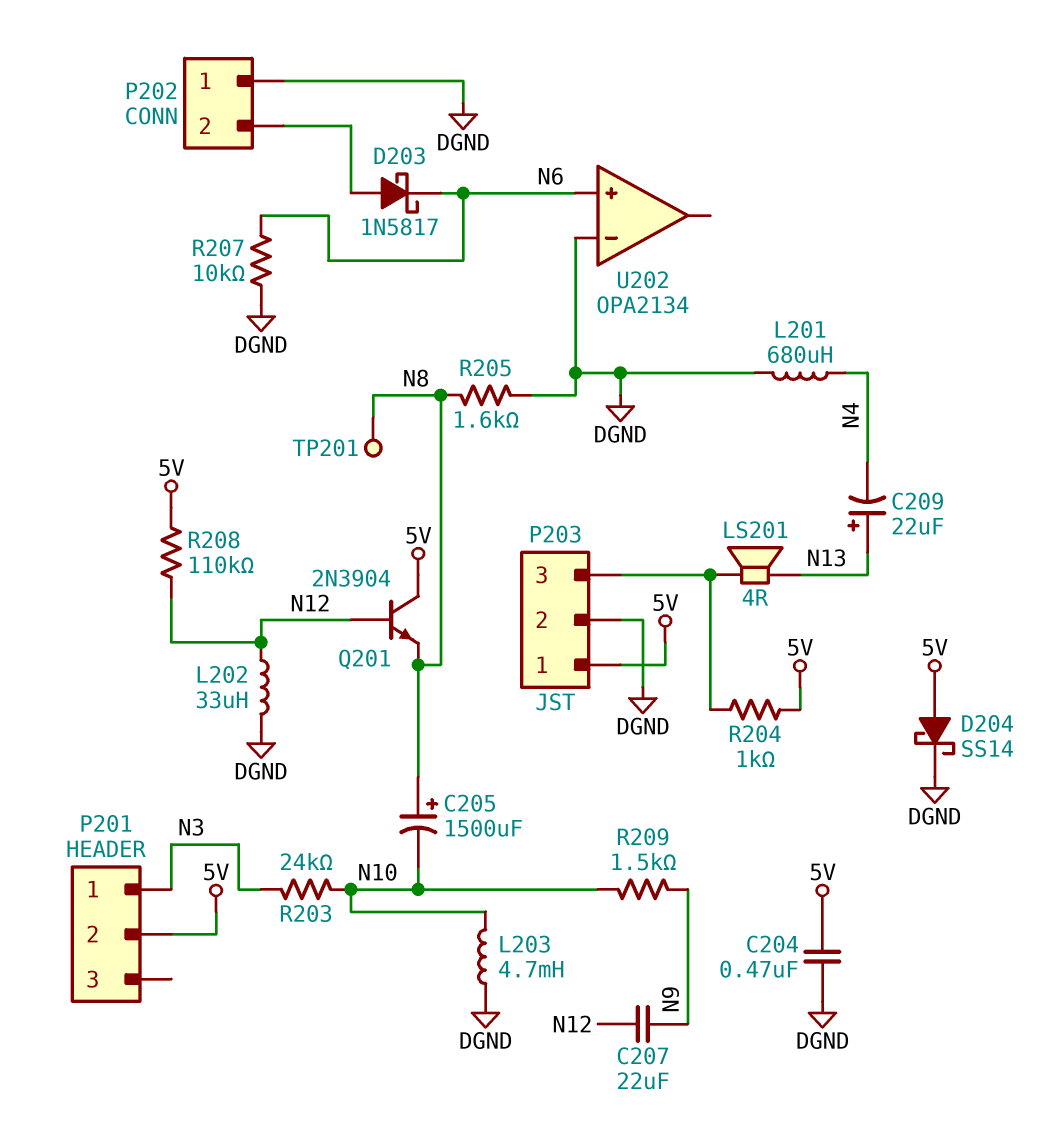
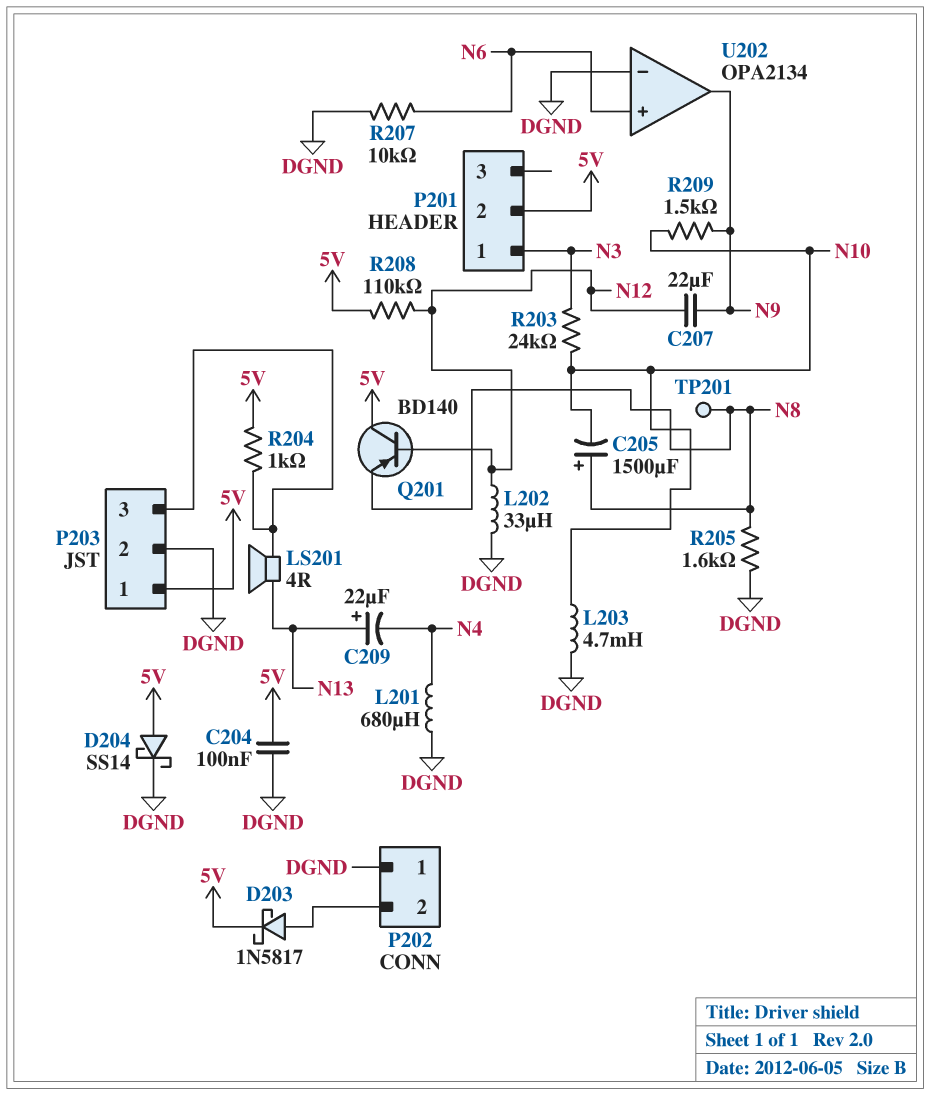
C204: 470nF (5V, DGND) -> 100nF (5V, DGND)
D203: schottky 1N5817 (A P202/2, K N6) -> schottky 1N5817 (A P202/2, K 5V)
Q201: NPN 2N3904 (B N12, C 5V, E N8) -> PNP BD140 (B N12, C 5V, E N8)
U202 pin out: none -> N9

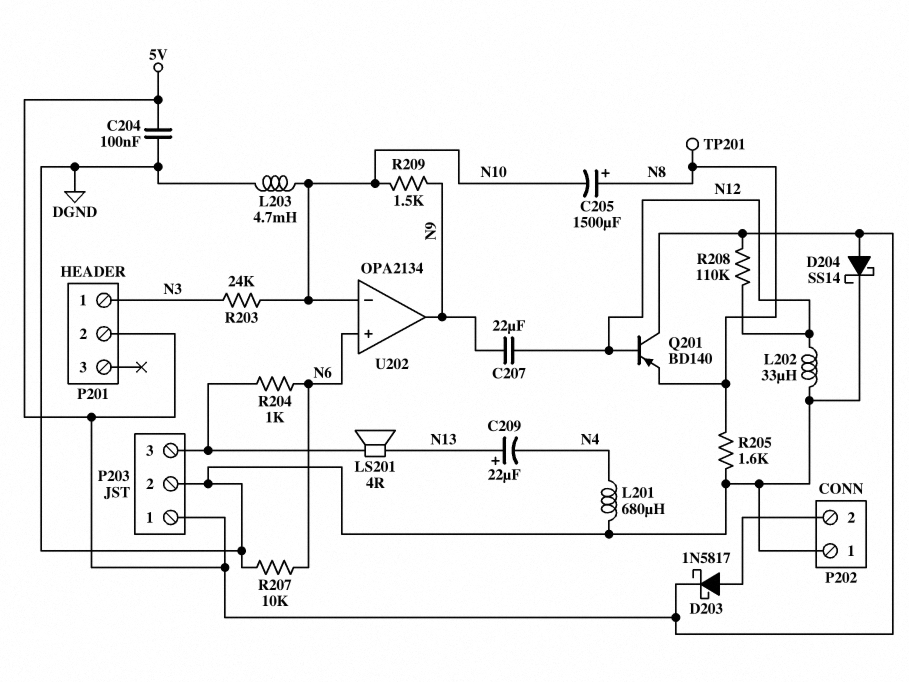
R204: 1k (5V, P203/3) -> 1k (N6, P203/3)
U202 pin in-: DGND -> N10

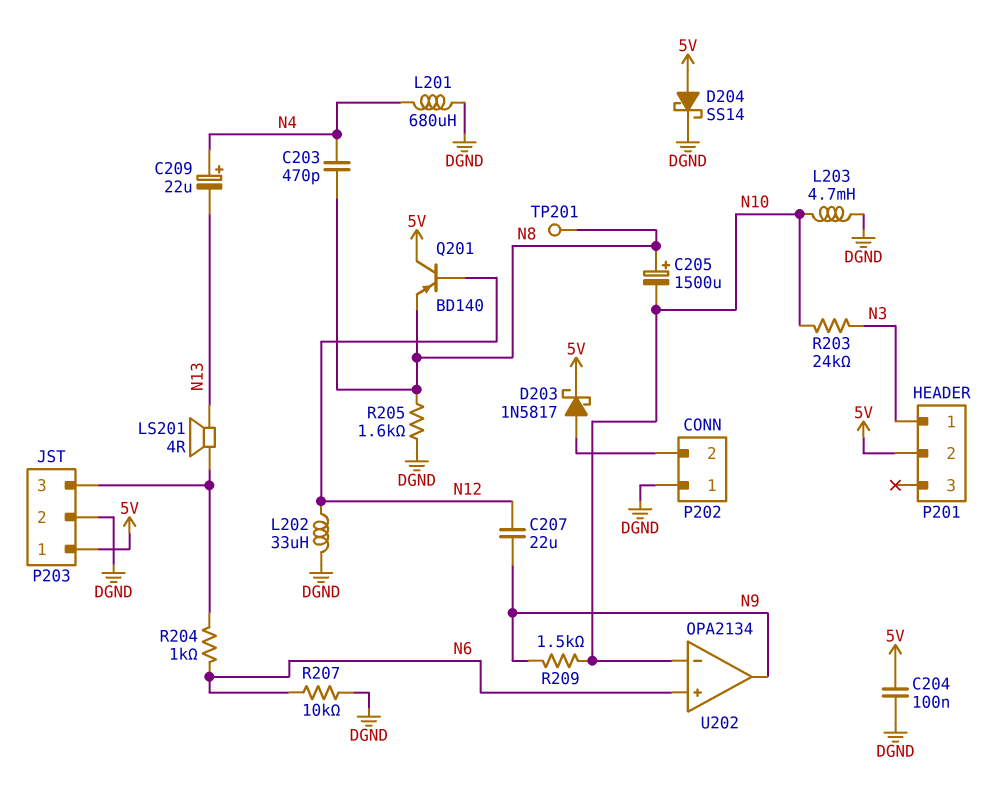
C203: none -> 470pF (N4, N8)
C209: 22uF (plus N13, minus N4) -> 22uF (plus N4, minus N13)
R208: 110k (5V, N12) -> none

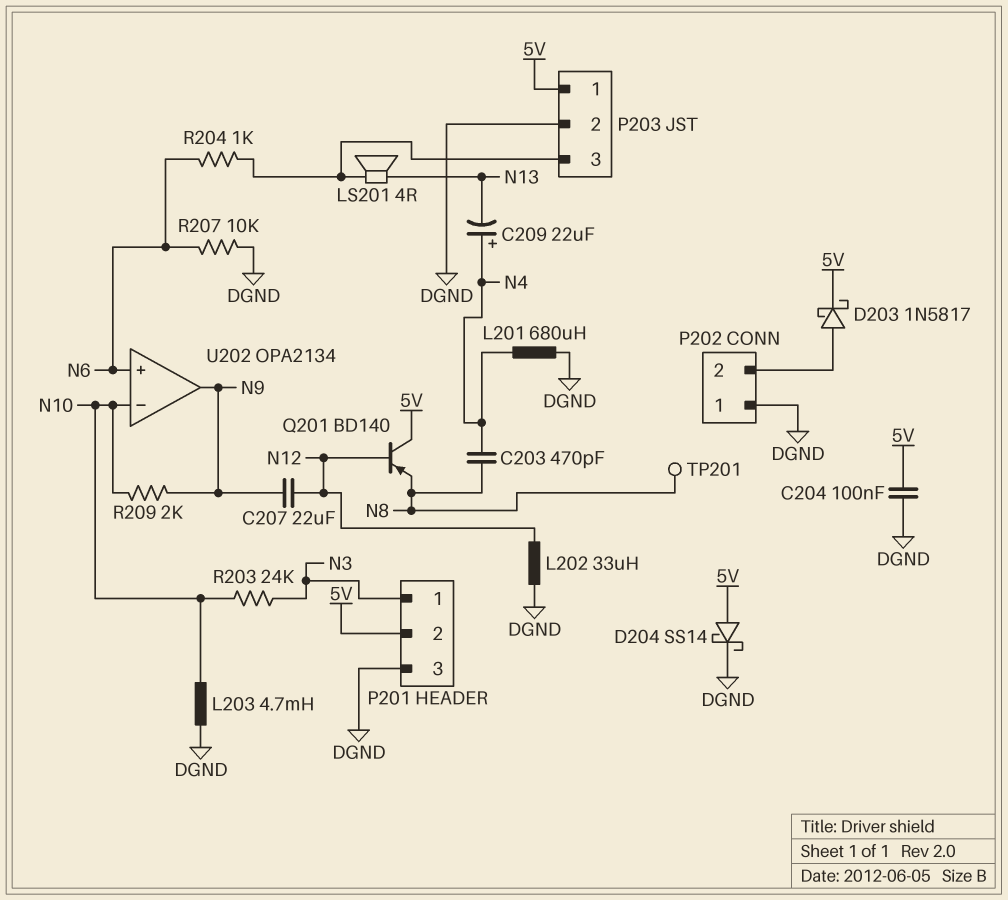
C205: 1500uF (plus N8, minus N10) -> none
P201 pin 3: none -> DGND
R205: 1.6k (DGND, N8) -> none
R209: 1.5k (N9, N10) -> 2k (N9, N10)

